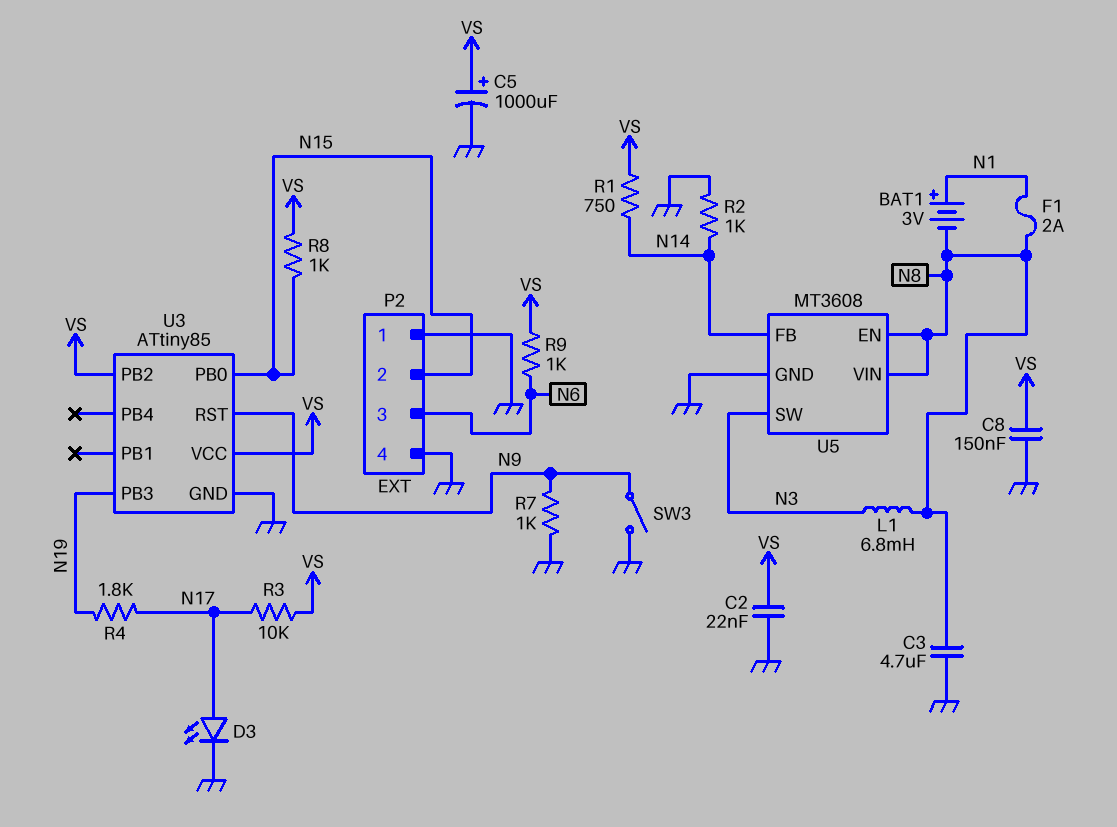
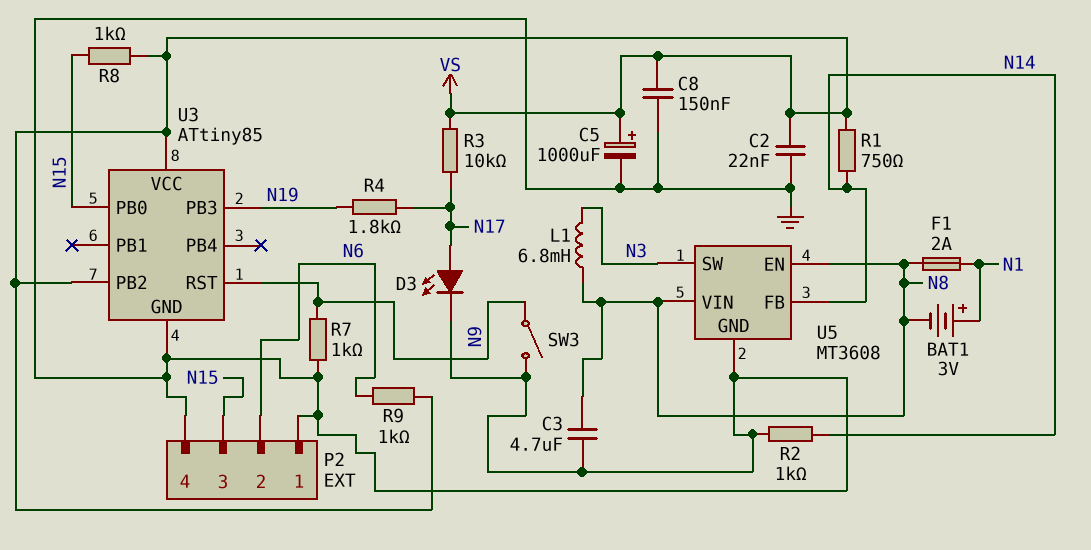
P2 pin 2: N15 -> N6
P2 pin 3: N6 -> N15

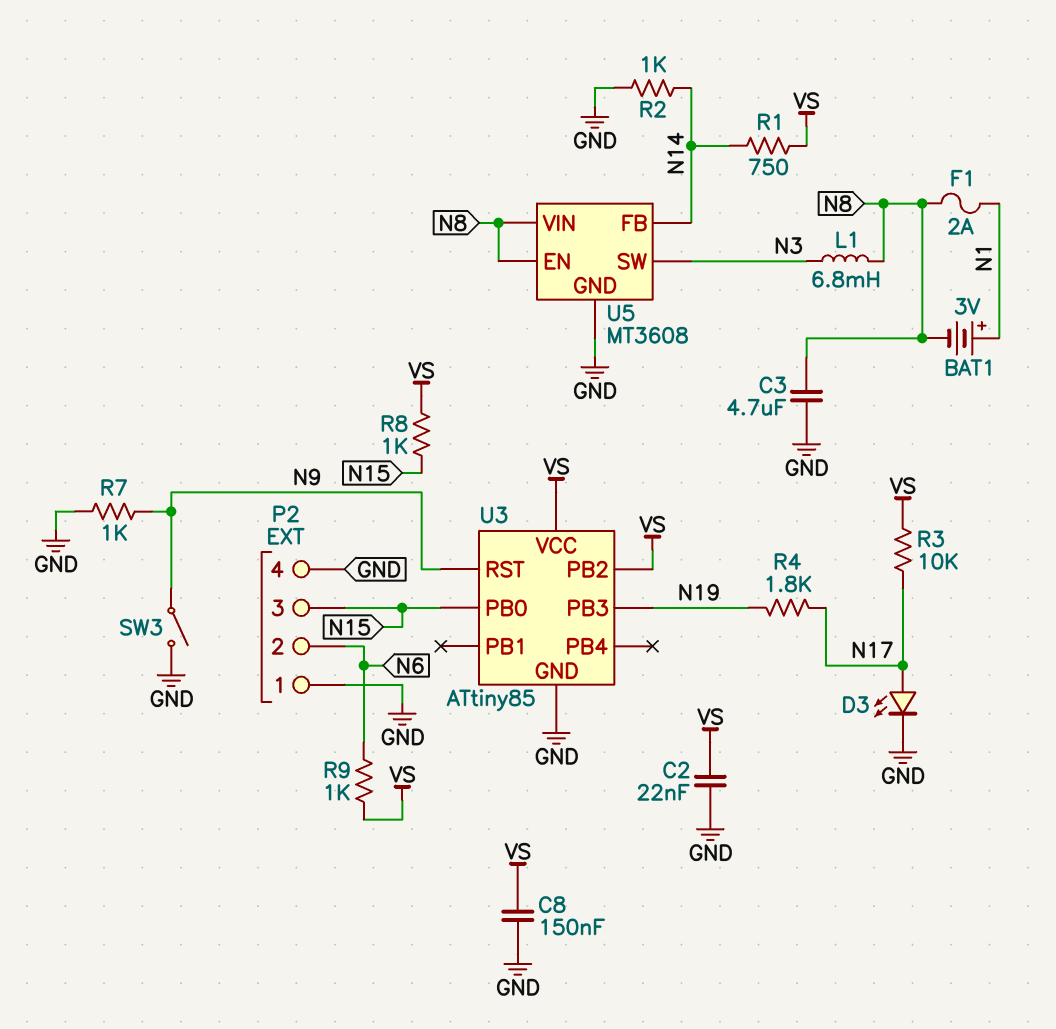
C5: 1000uF (plus VS, minus GND) -> none

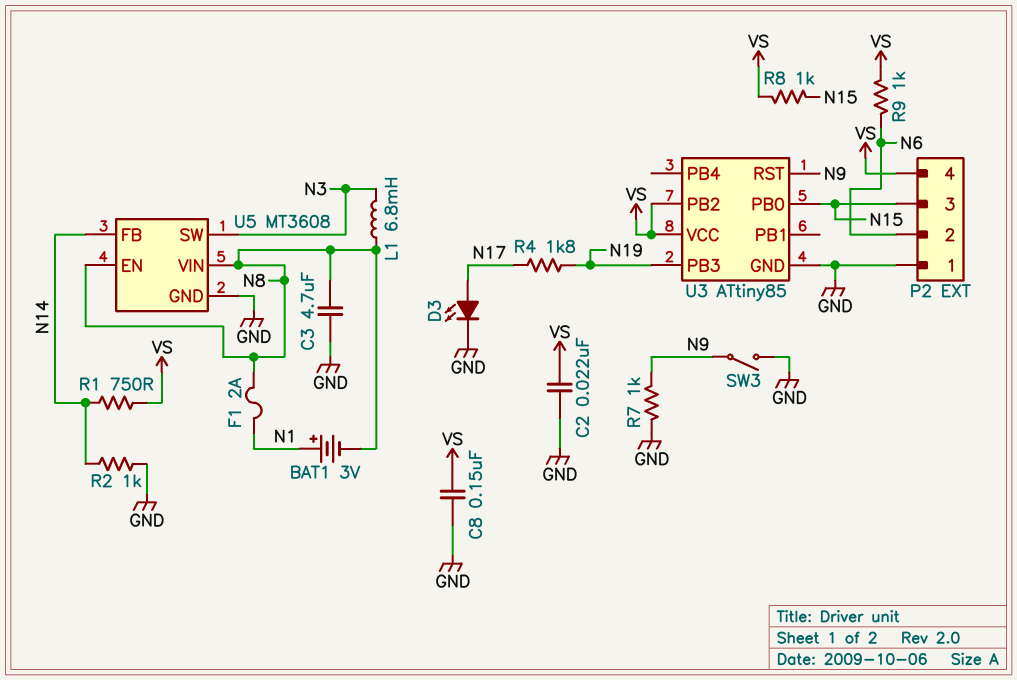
P2 pin 4: GND -> VS
R3: 10k (N17, VS) -> none

